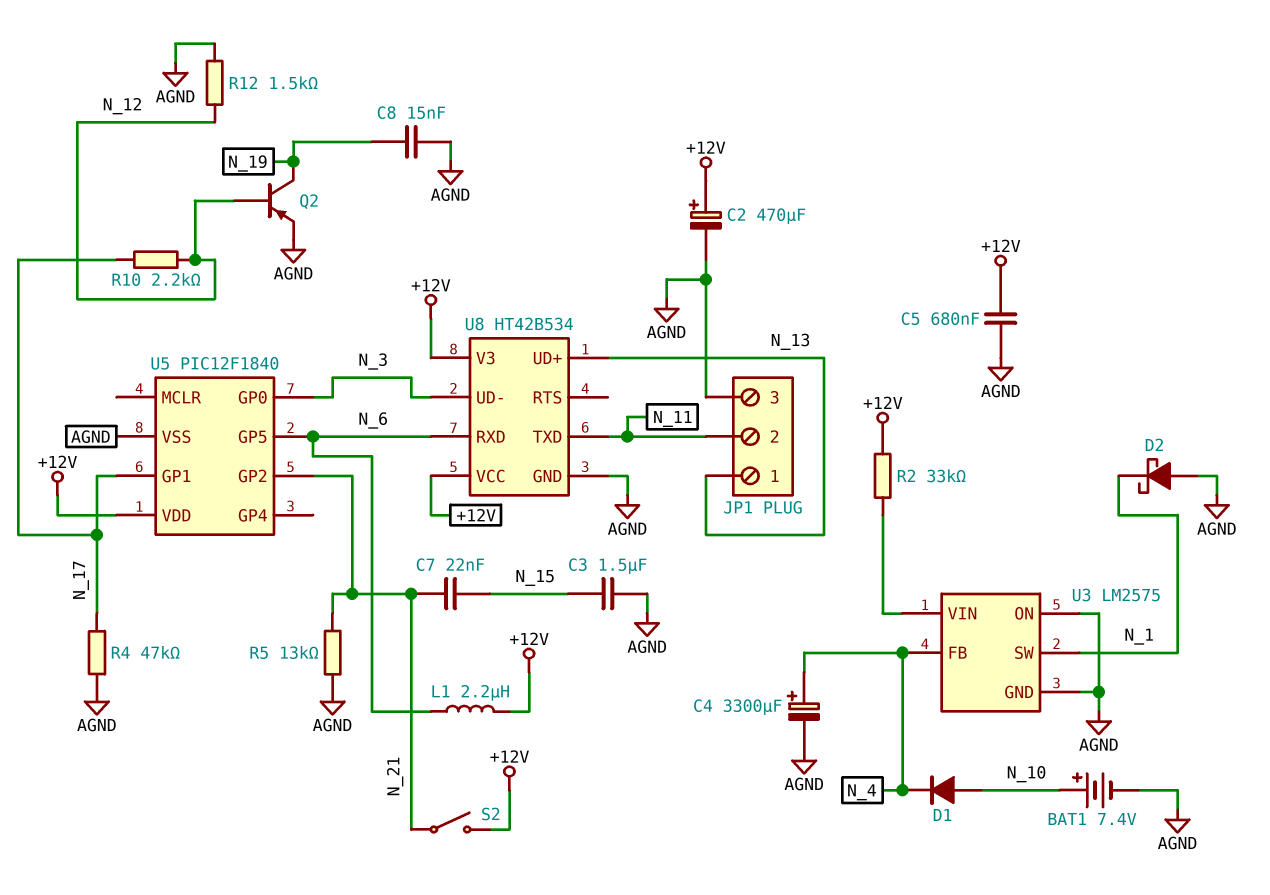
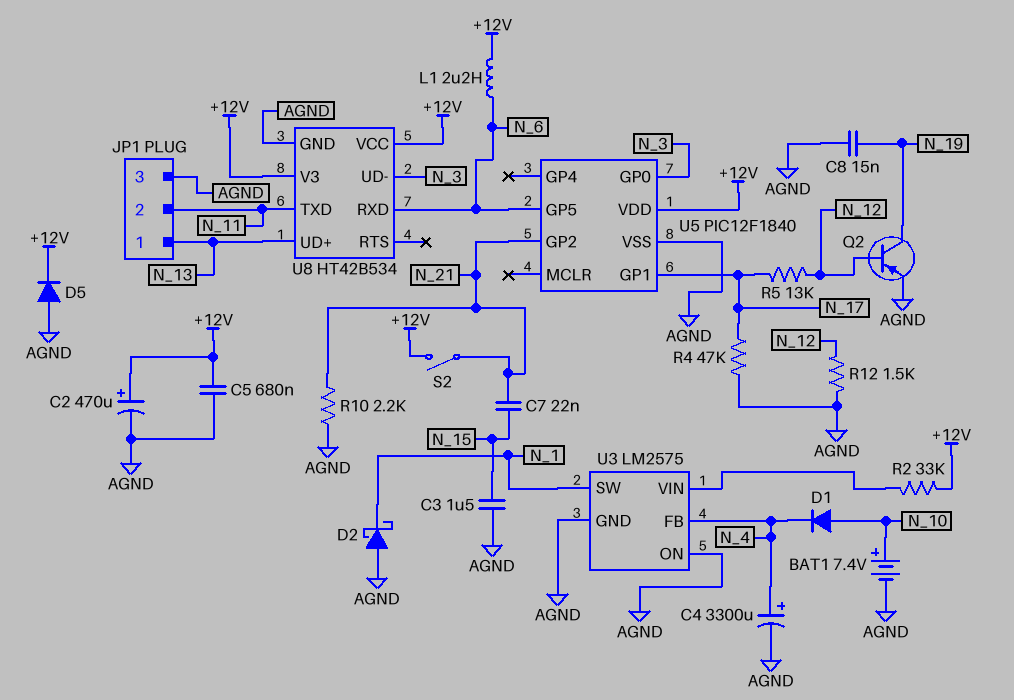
D5: none -> diode (A AGND, K +12V)
R5: 13k (AGND, N_21) -> 13k (N_12, N_17)
R10: 2.2k (N_12, N_17) -> 2.2k (AGND, N_21)

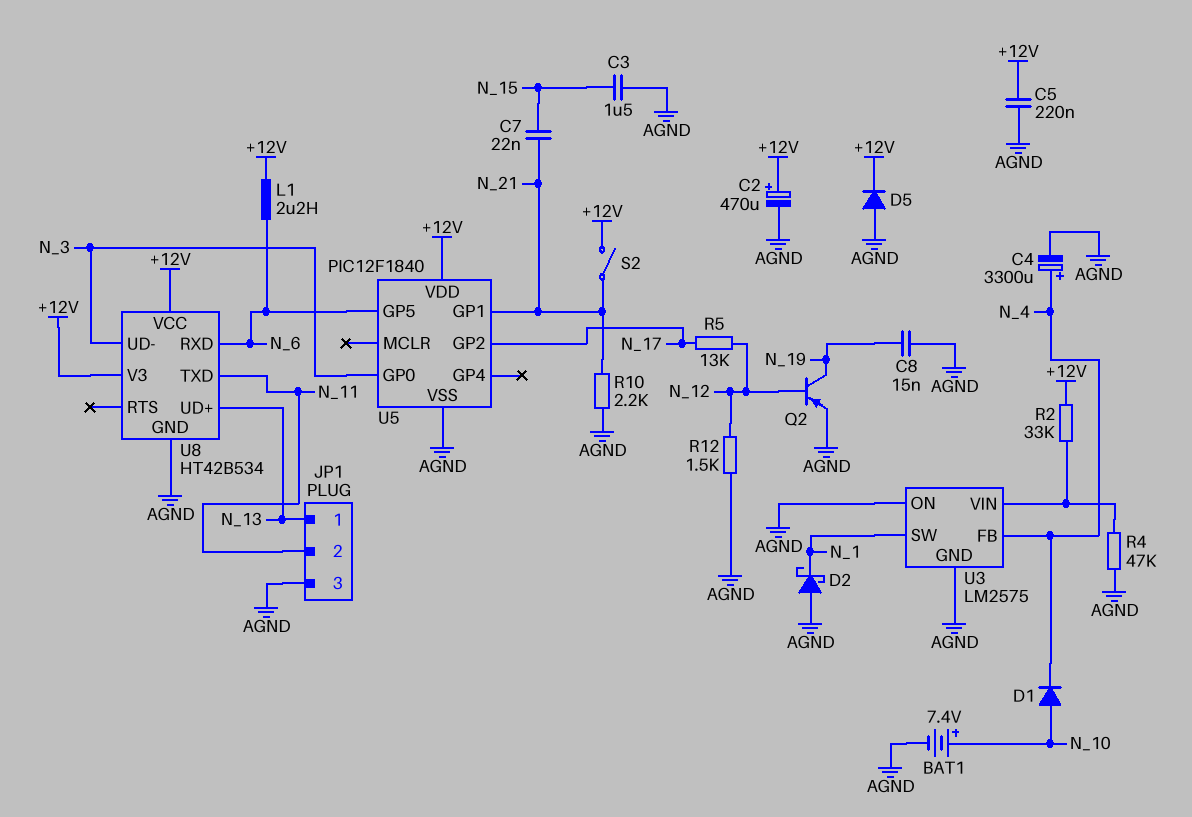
C5: 680nF (+12V, AGND) -> 220nF (+12V, AGND)
R4: 47k (AGND, N_17) -> 47k (AGND, U3/VIN)
U5 pin GP1: N_17 -> N_21
U5 pin GP2: N_21 -> N_17

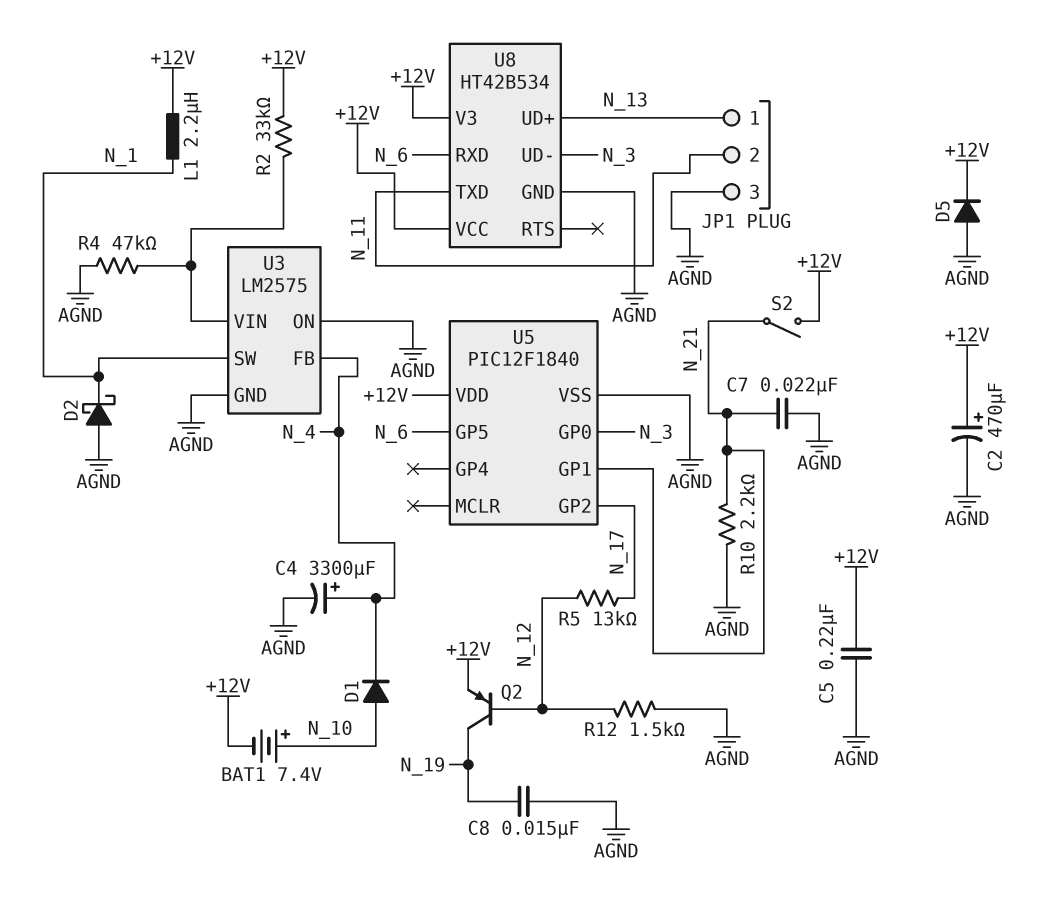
BAT1: 7.4V (plus N_10, minus AGND) -> 7.4V (plus N_10, minus +12V)
C3: 1.5uF (AGND, N_15) -> none
C7: 22nF (N_15, N_21) -> 22nF (AGND, N_21)
L1: 2.2uH (+12V, N_6) -> 2.2uH (+12V, N_1)
Q2: PNP (B N_12, C N_19, E AGND) -> PNP (B N_12, C N_19, E +12V)

